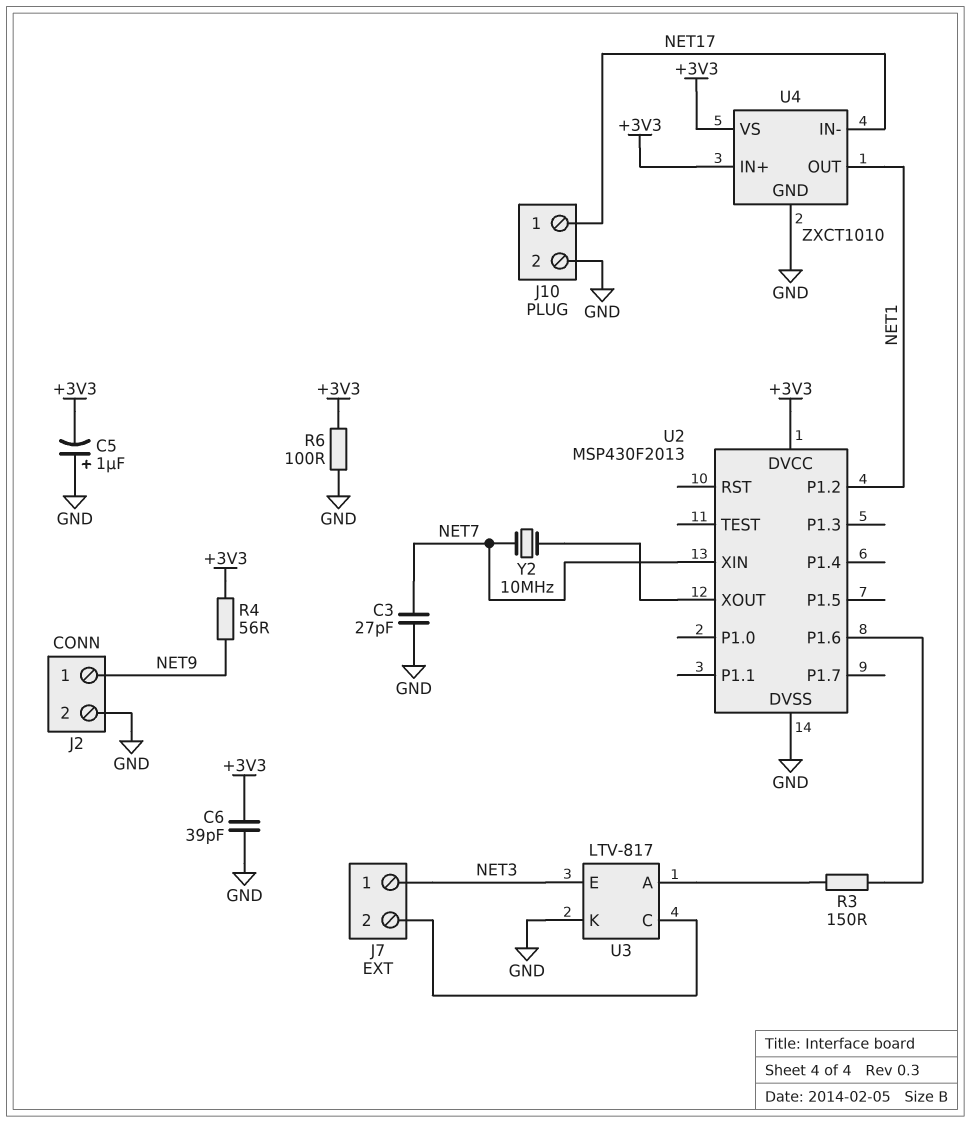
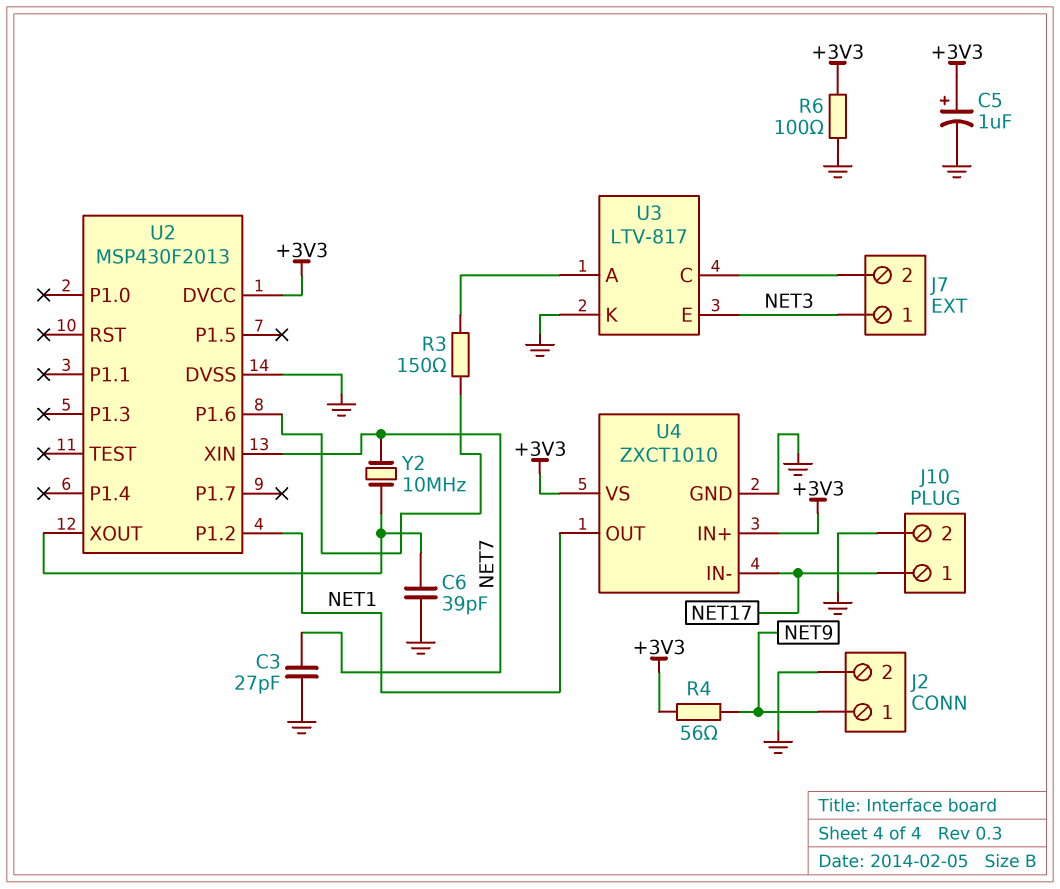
C5: 1uF (plus GND, minus +3V3) -> 1uF (plus +3V3, minus GND)
C6: 39pF (+3V3, GND) -> 39pF (GND, U2/XOUT)

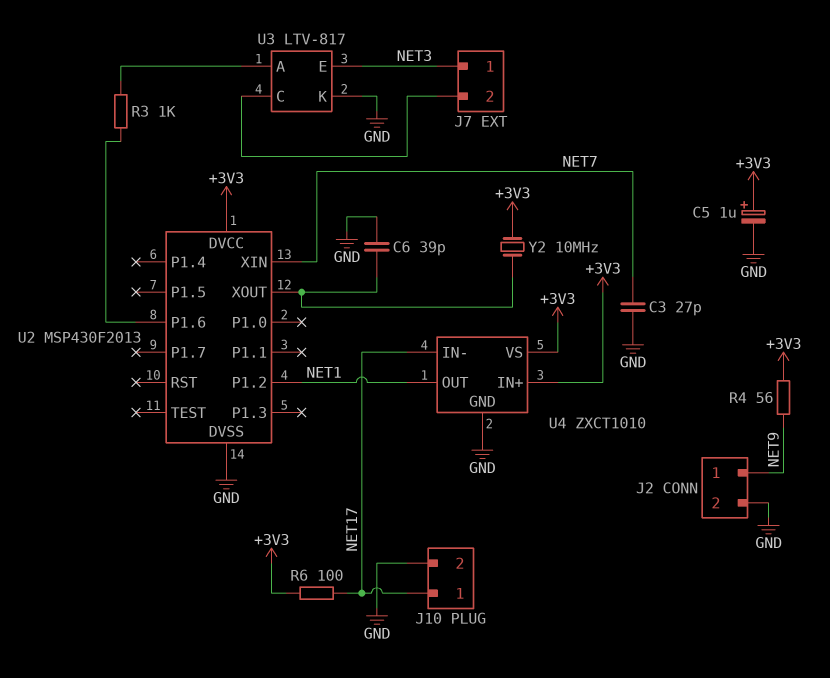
R3: 150 (U2/P1.6, U3/A) -> 1k (U2/P1.6, U3/A)
R6: 100 (+3V3, GND) -> 100 (+3V3, NET17)
Y2: 10MHz (NET7, U2/XOUT) -> 10MHz (+3V3, U2/XOUT)

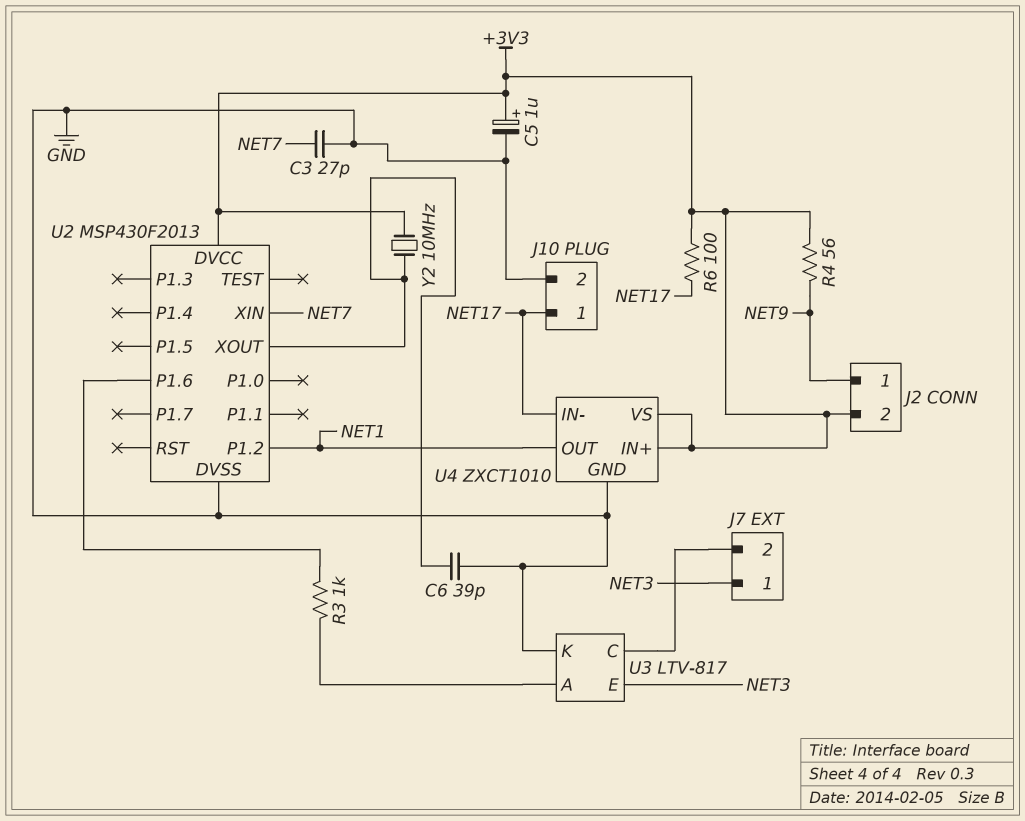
J2 pin 2: GND -> +3V3

